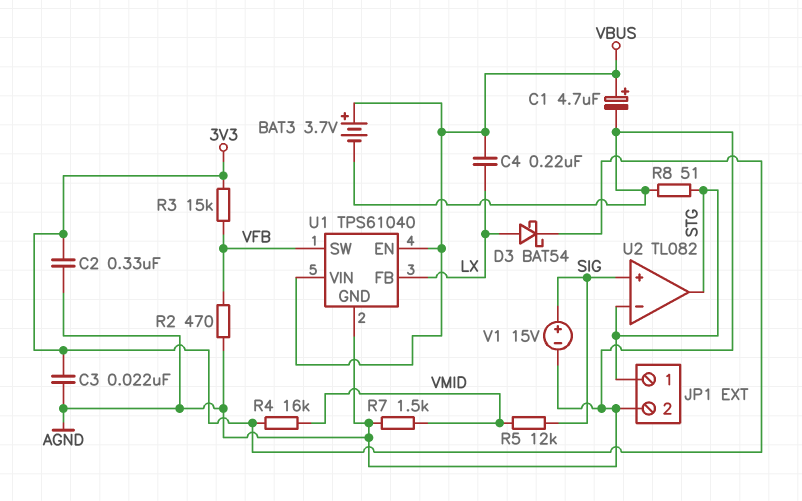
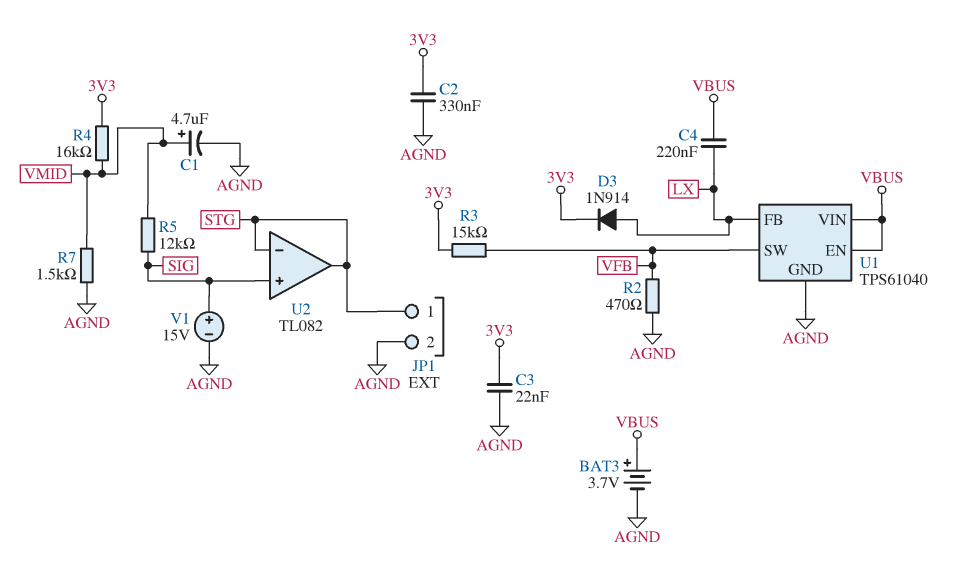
C1: 4.7uF (plus VBUS, minus AGND) -> 4.7uF (plus VMID, minus AGND)
D3: schottky BAT54 (A LX, K 3V3) -> diode 1N914 (A LX, K 3V3)
R8: 51 (AGND, STG) -> none

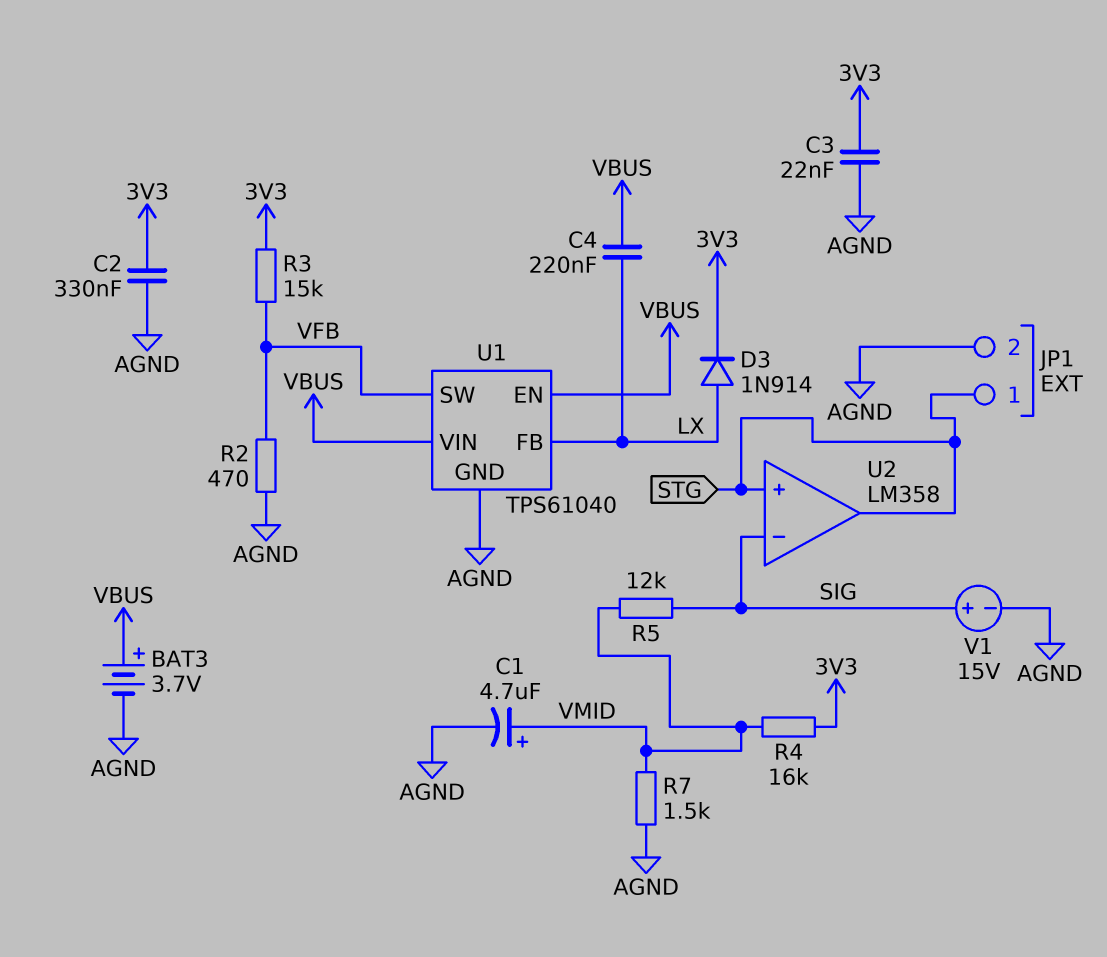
U2: TL082 -> LM358
U2 pin in+: SIG -> STG
U2 pin in-: STG -> SIG

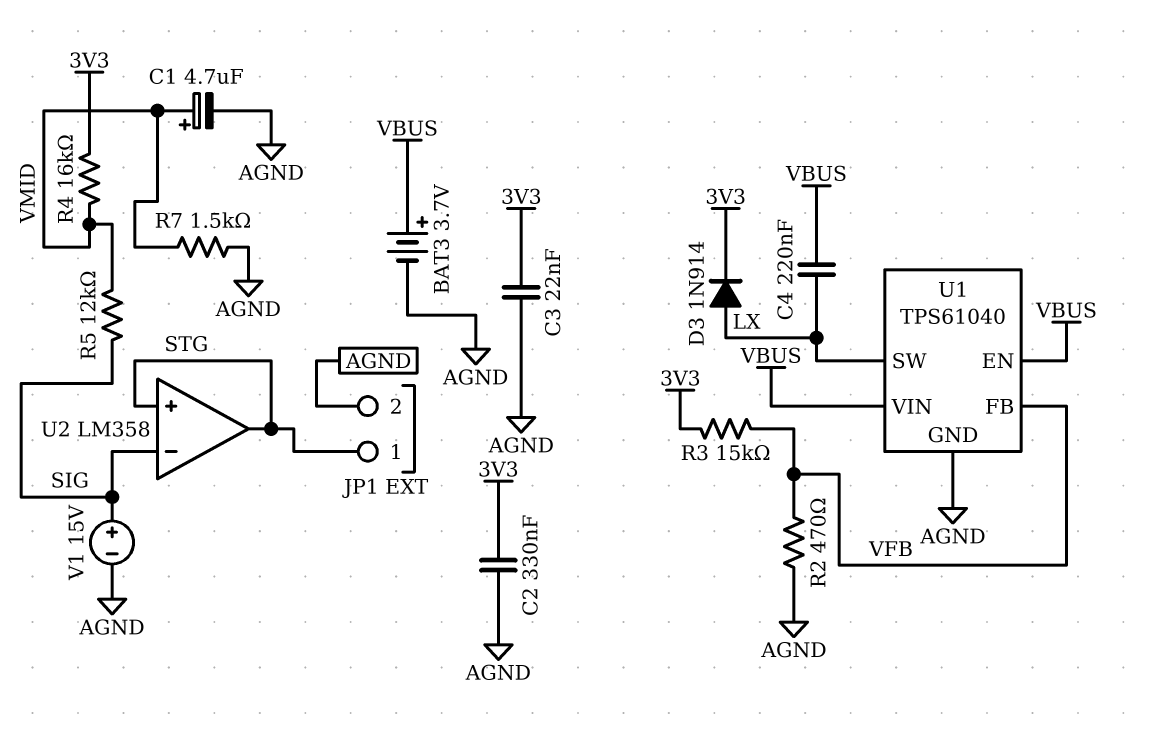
U1 pin FB: LX -> VFB
U1 pin SW: VFB -> LX

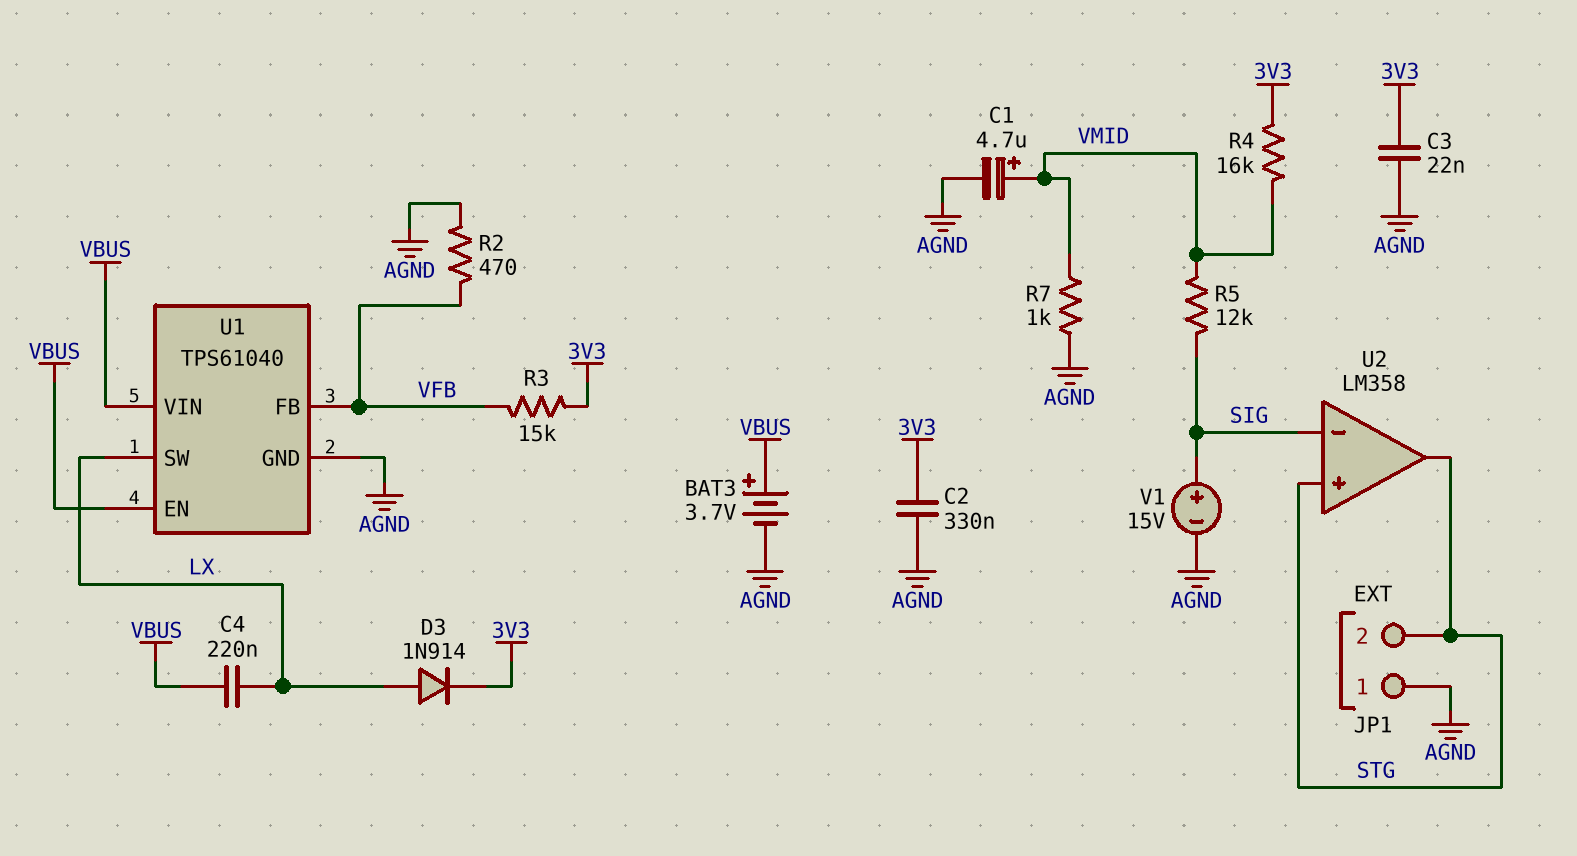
JP1 pin 1: STG -> AGND
JP1 pin 2: AGND -> STG
R7: 1.5k (AGND, VMID) -> 1k (AGND, VMID)

